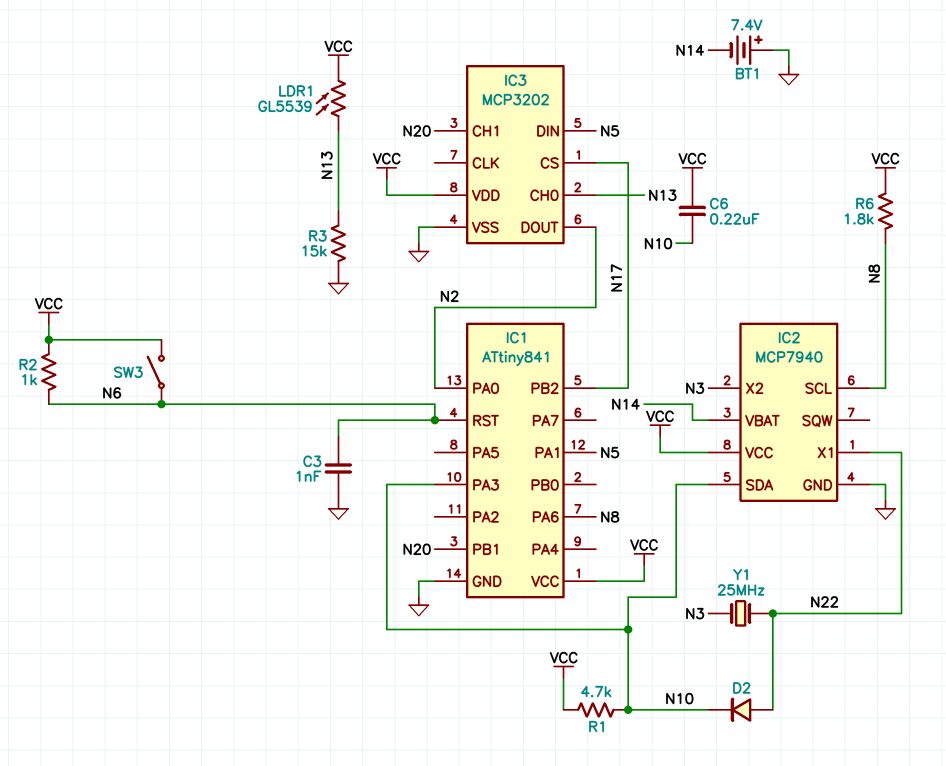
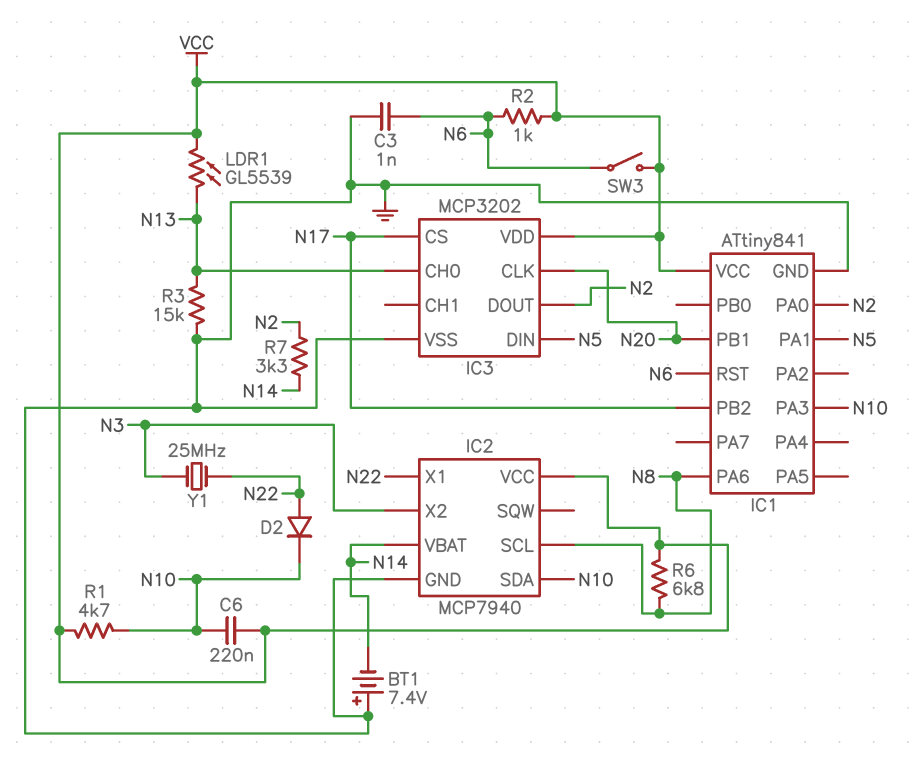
IC3 pin CH1: N20 -> none
IC3 pin CLK: none -> N20
R6: 1.8k (N8, VCC) -> 6.8k (N8, VCC)
R7: none -> 3.3k (N2, N14)

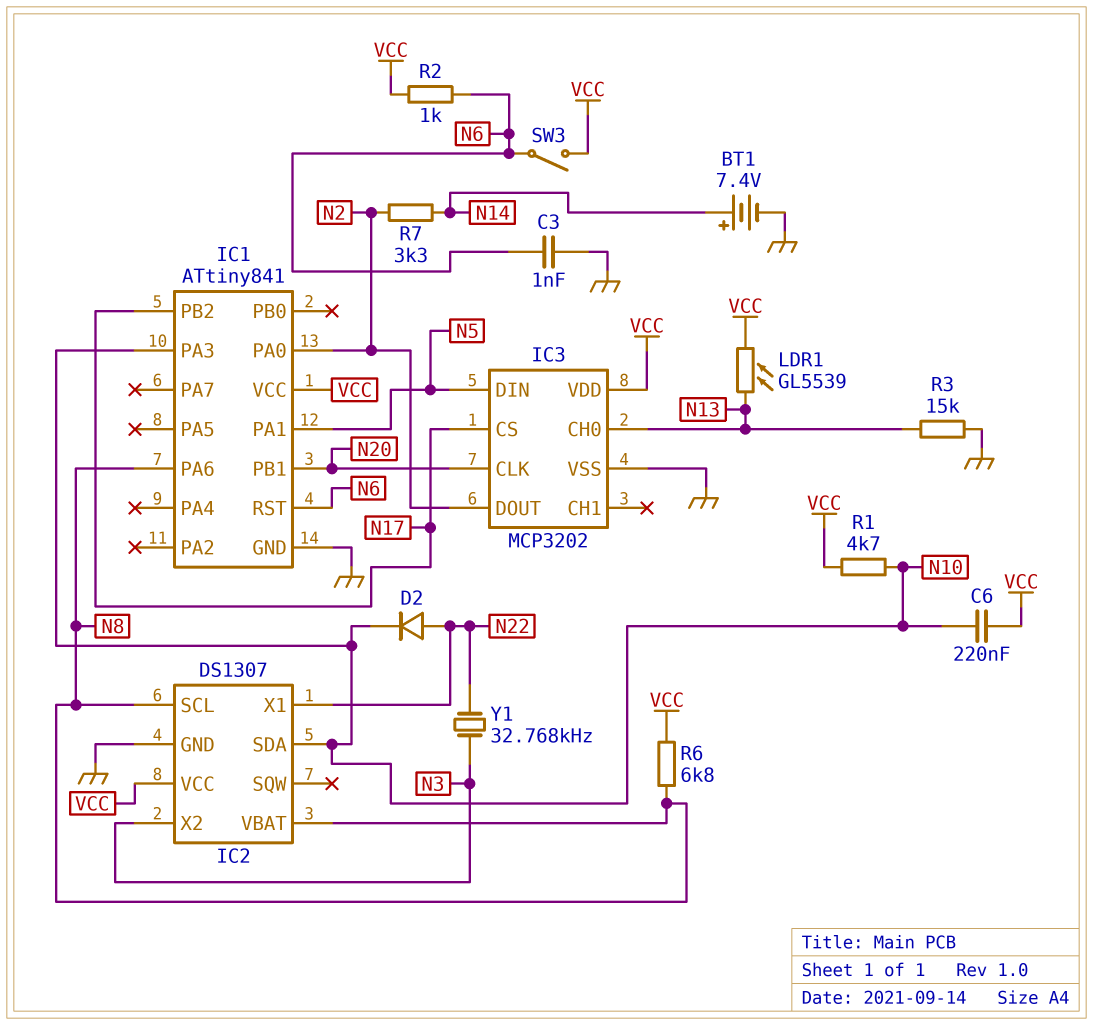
BT1: 7.4V (plus GND, minus N14) -> 7.4V (plus N14, minus GND)
IC2: MCP7940 -> DS1307
IC2 pin VBAT: N14 -> N8
Y1: 25MHz (N3, N22) -> 32.768kHz (N3, N22)

